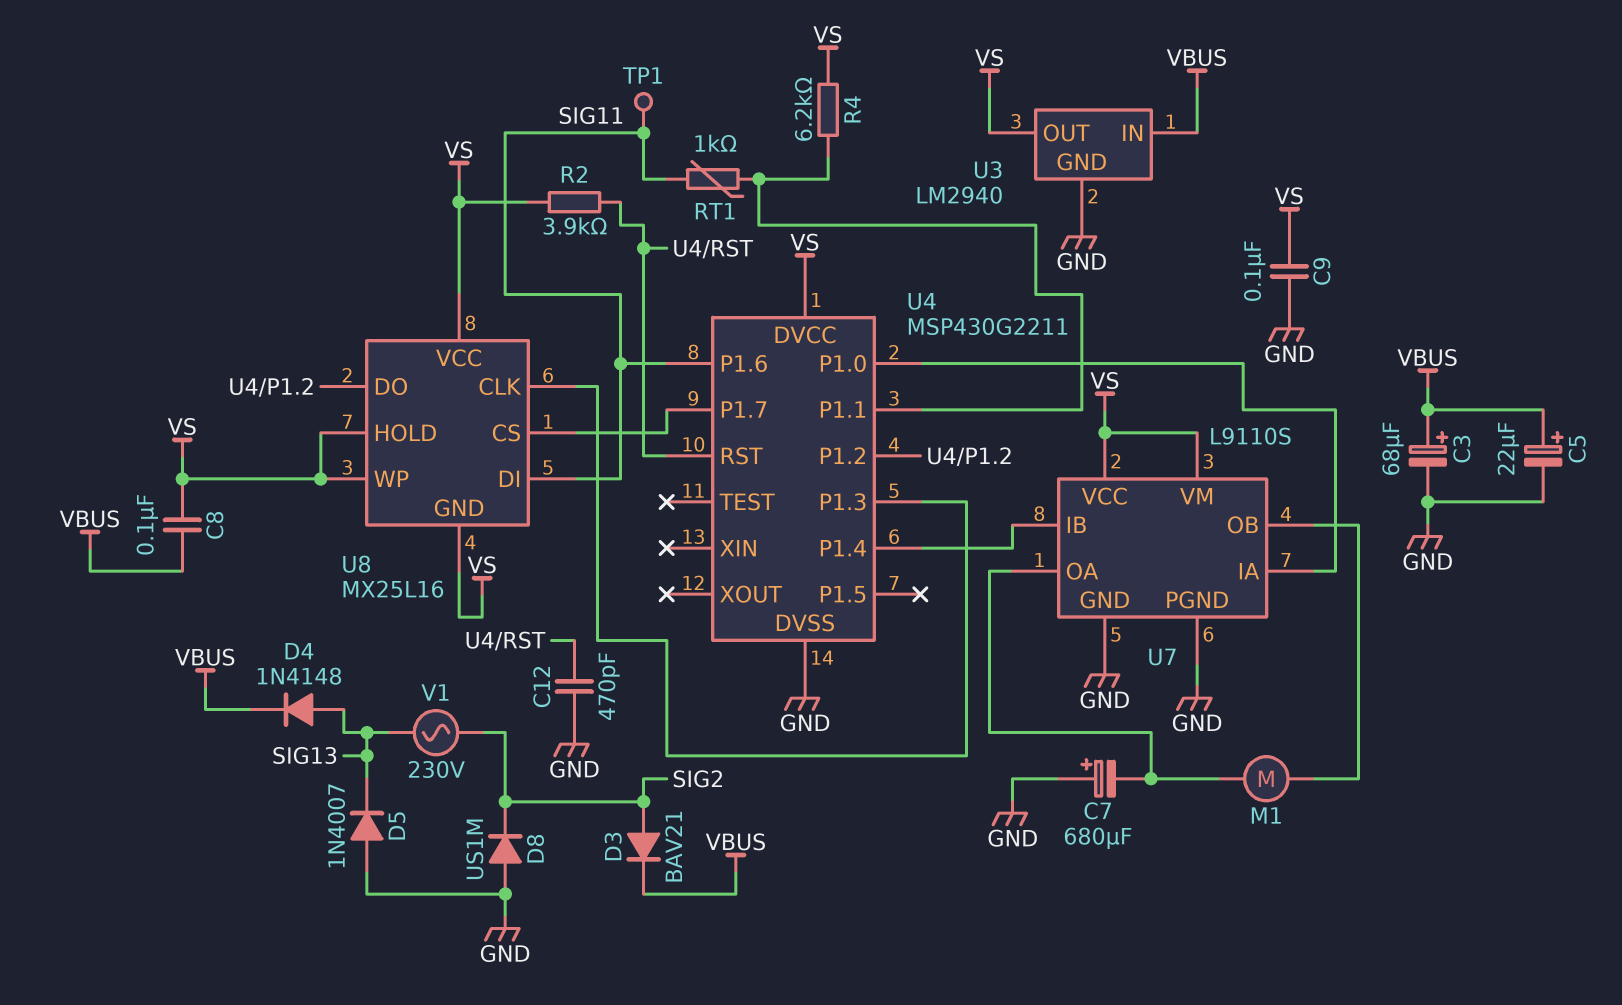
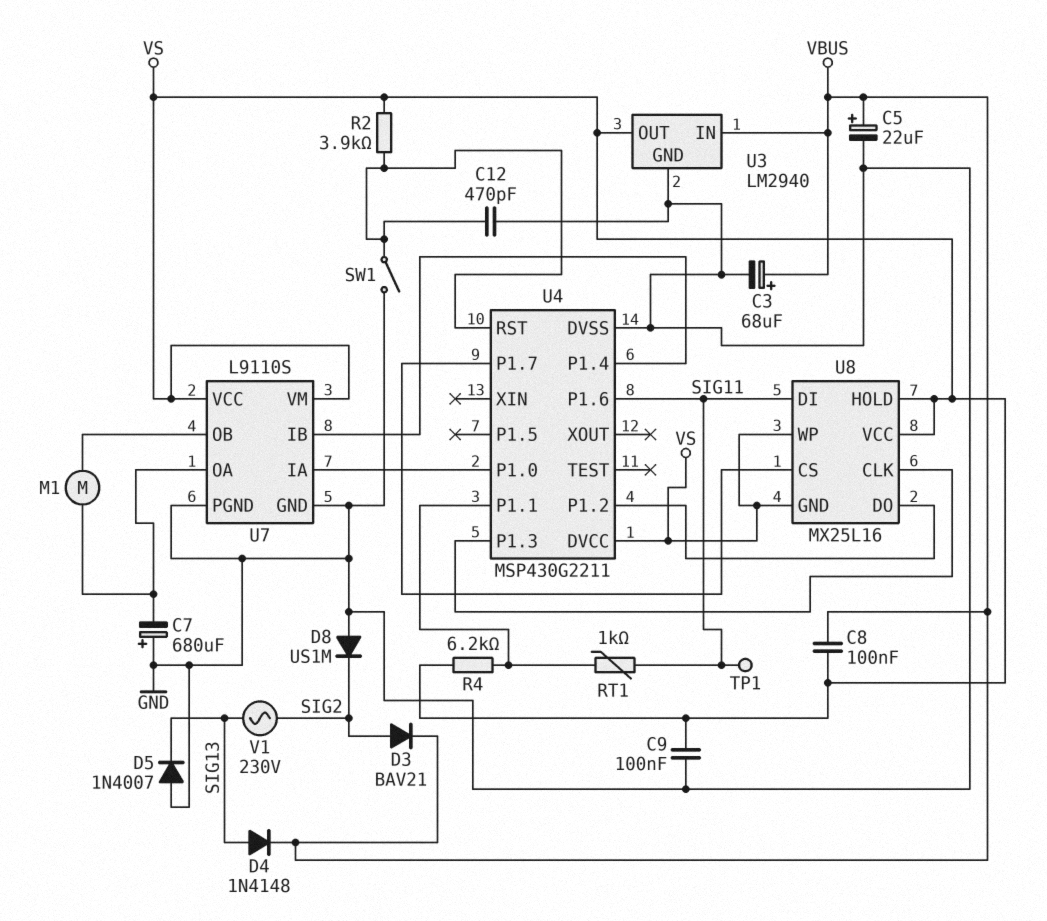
SW1: none -> switch (GND, U4/RST)

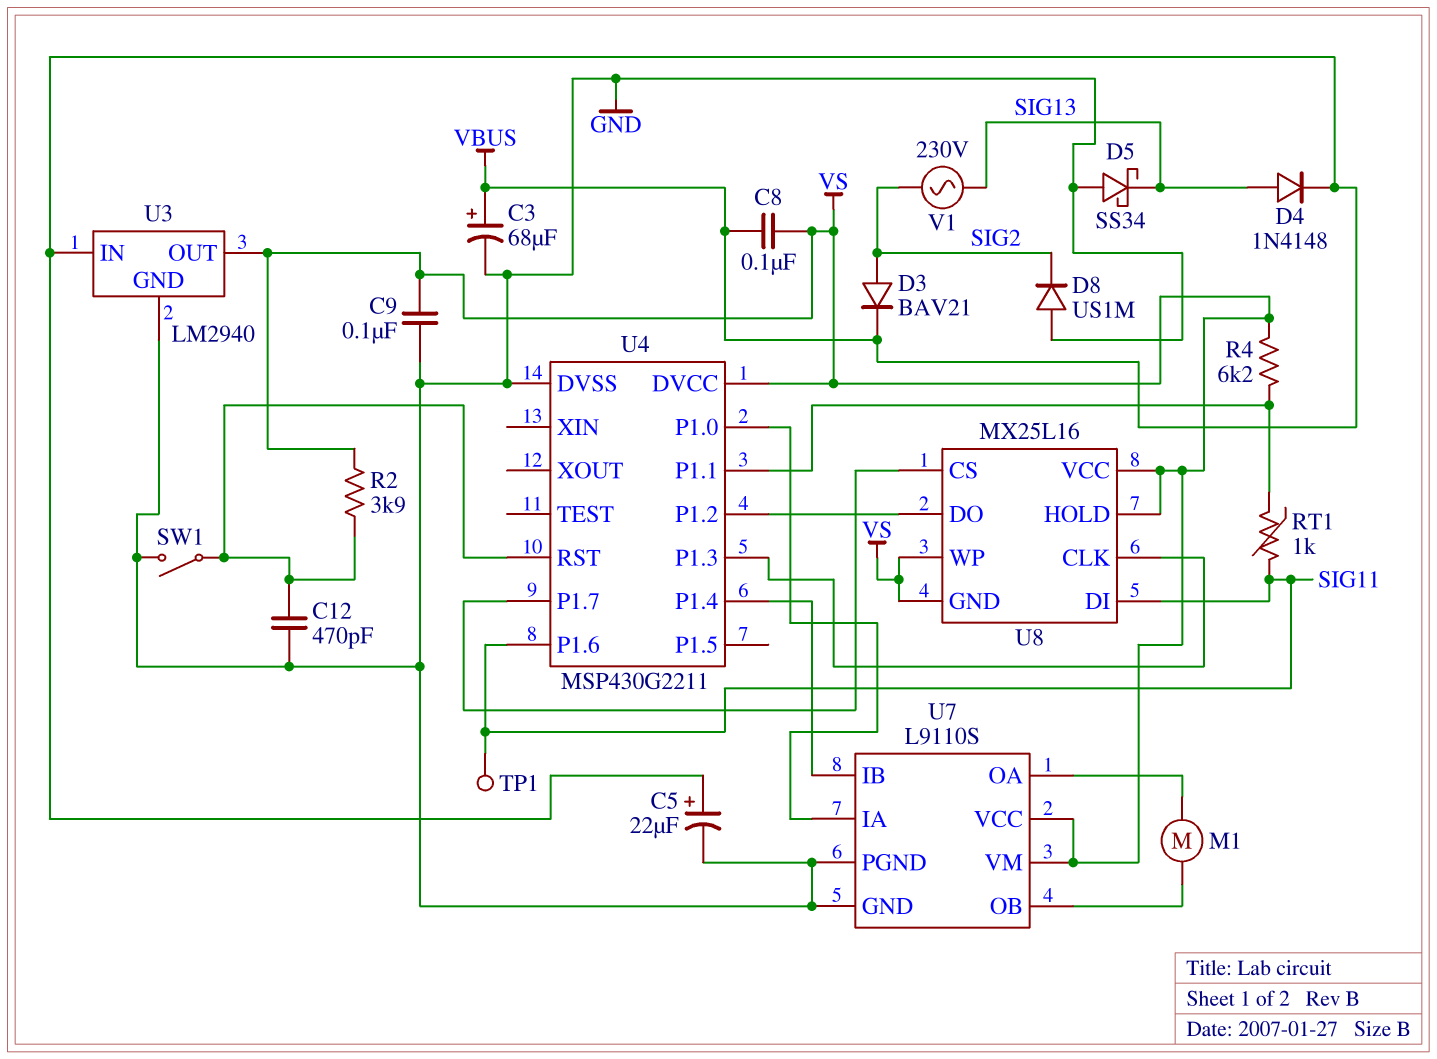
C7: 680uF (plus GND, minus U7/OA) -> none
D5: diode 1N4007 (A GND, K SIG13) -> schottky SS34 (A GND, K SIG13)

